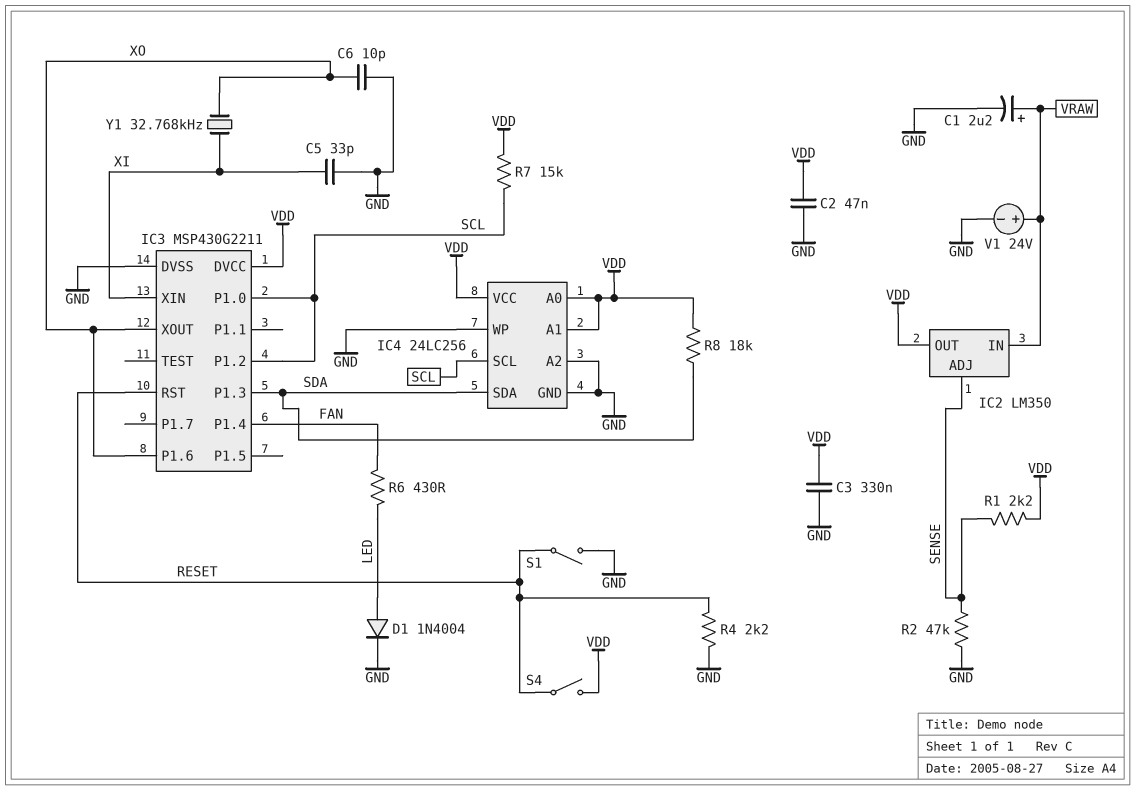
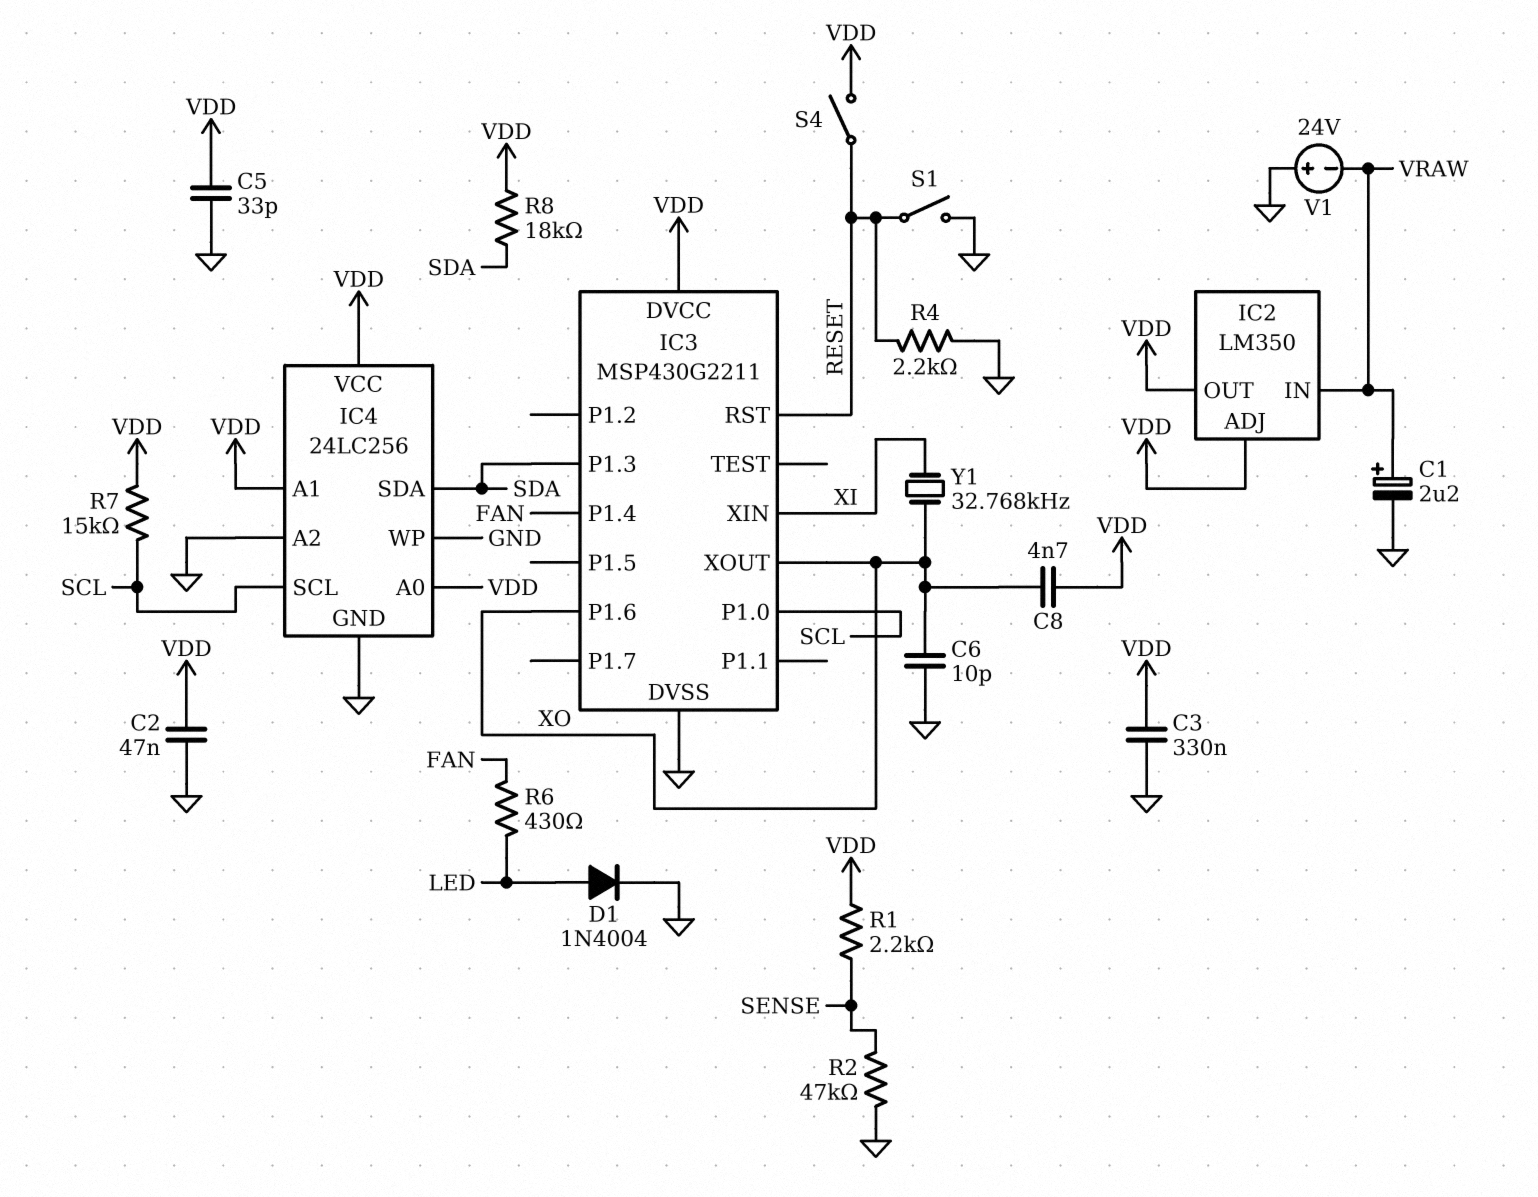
C5: 33pF (GND, XI) -> 33pF (GND, VDD)
C8: none -> 4.7nF (VDD, XO)
IC2 pin ADJ: SENSE -> VDD
IC3 pin P1.2: SCL -> none
V1: 24V (plus VRAW, minus GND) -> 24V (plus GND, minus VRAW)

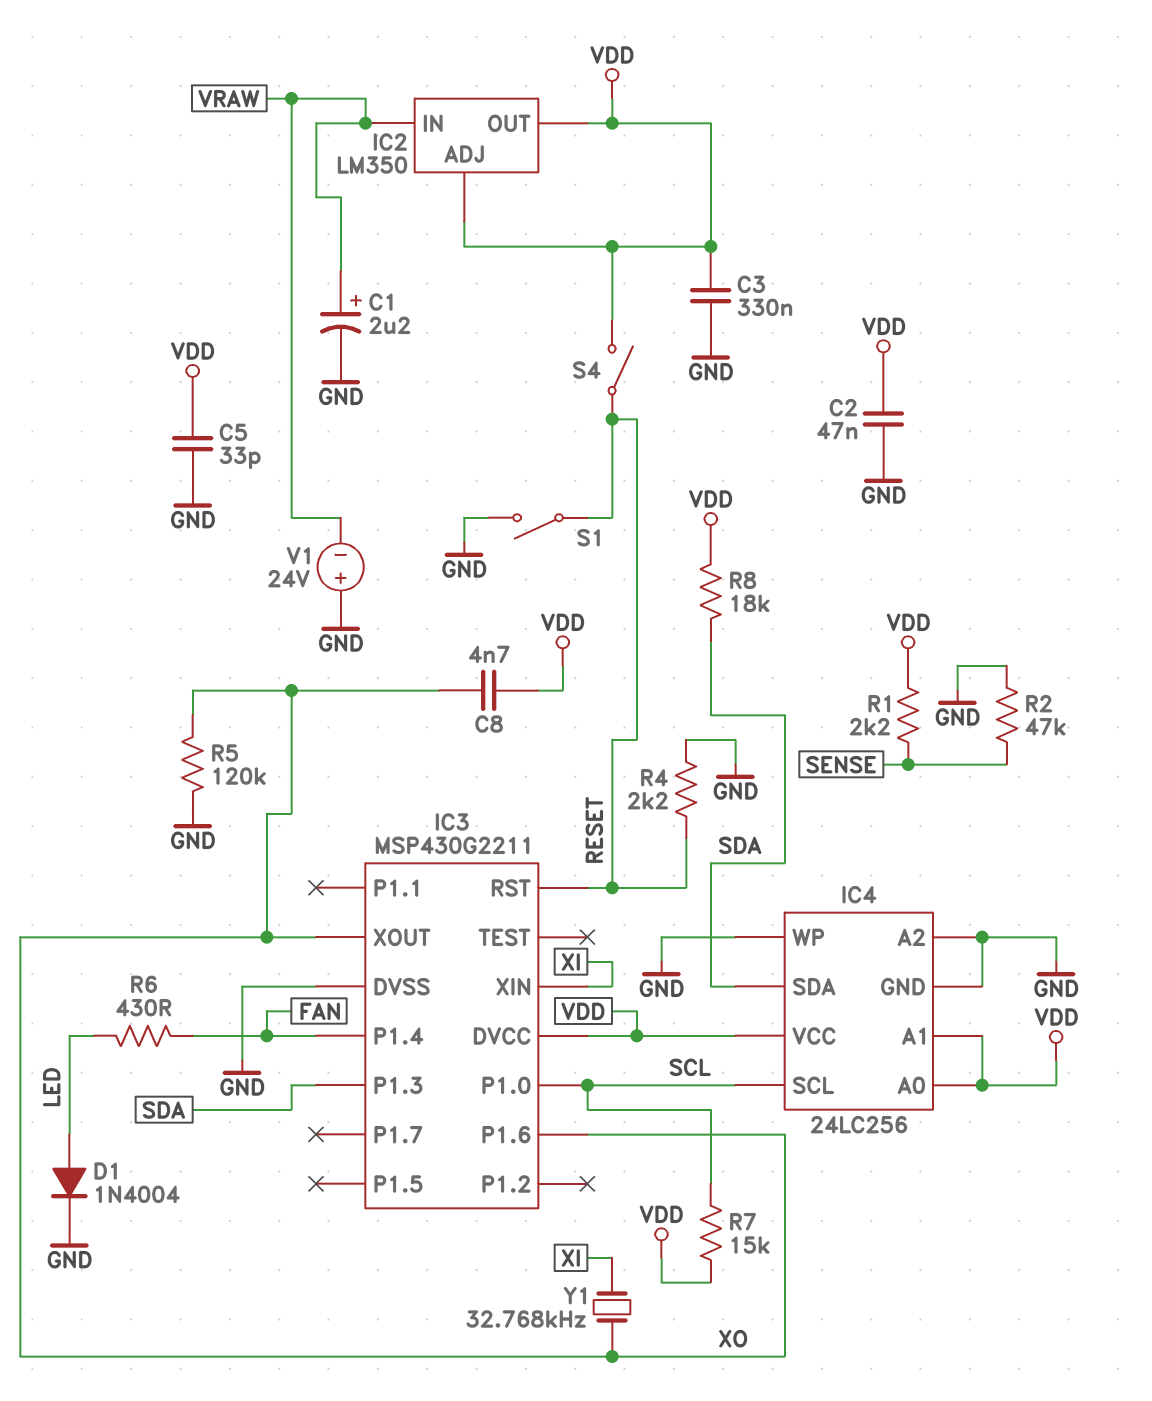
C6: 10pF (GND, XO) -> none
R5: none -> 120k (GND, XO)

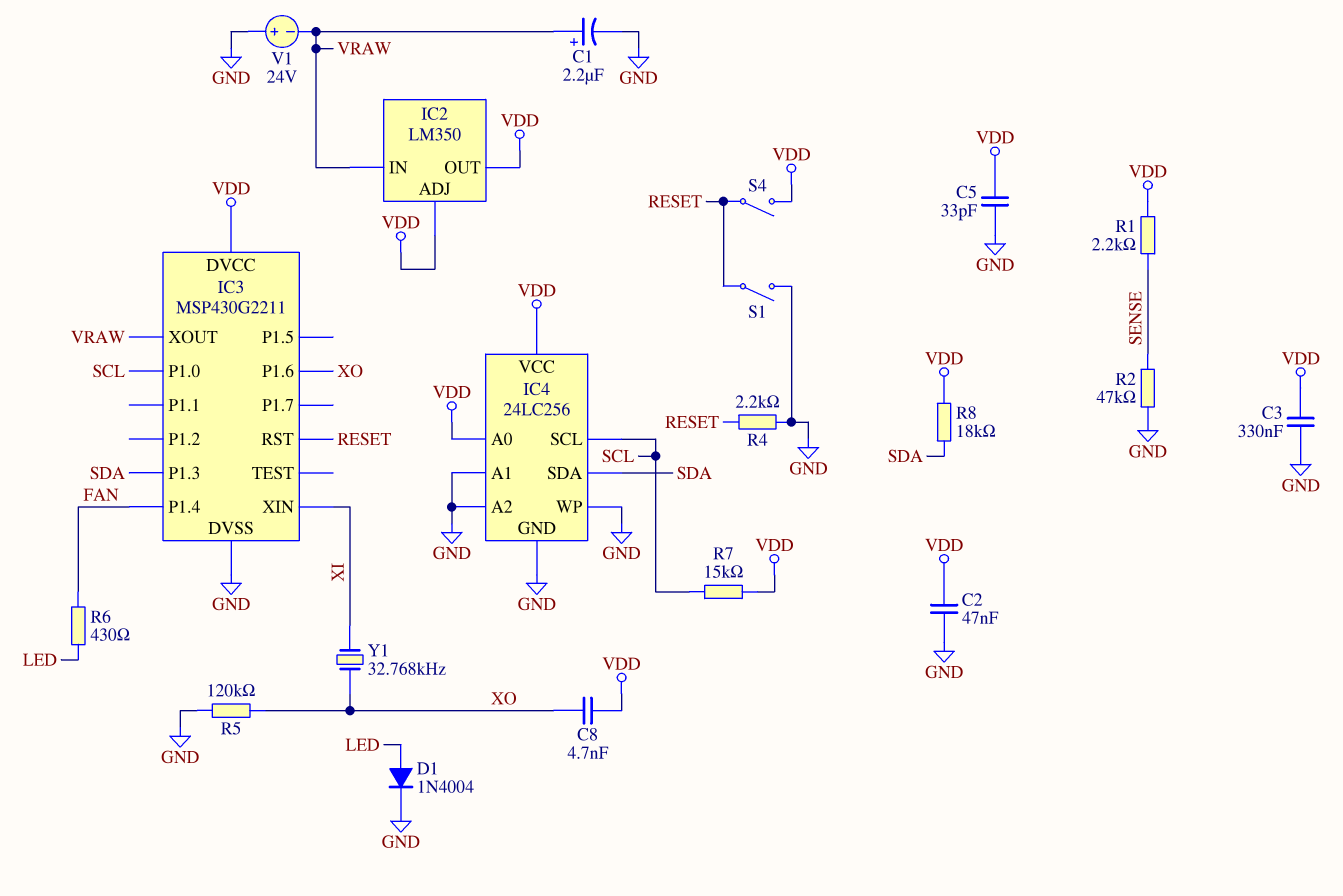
IC3 pin XOUT: XO -> VRAW
IC4 pin A1: VDD -> GND

